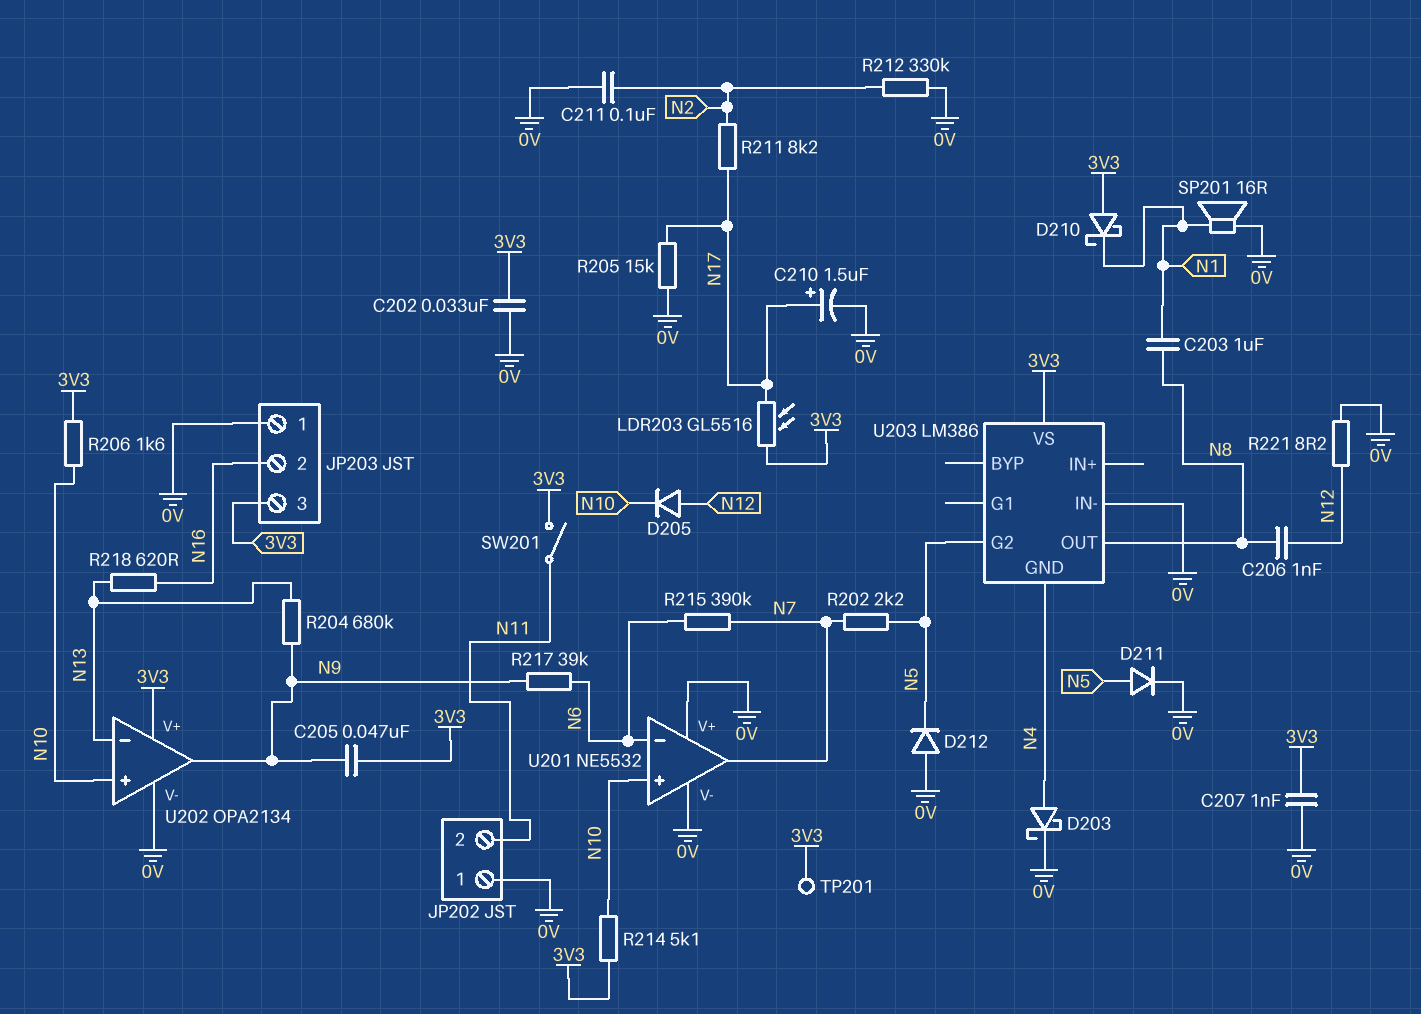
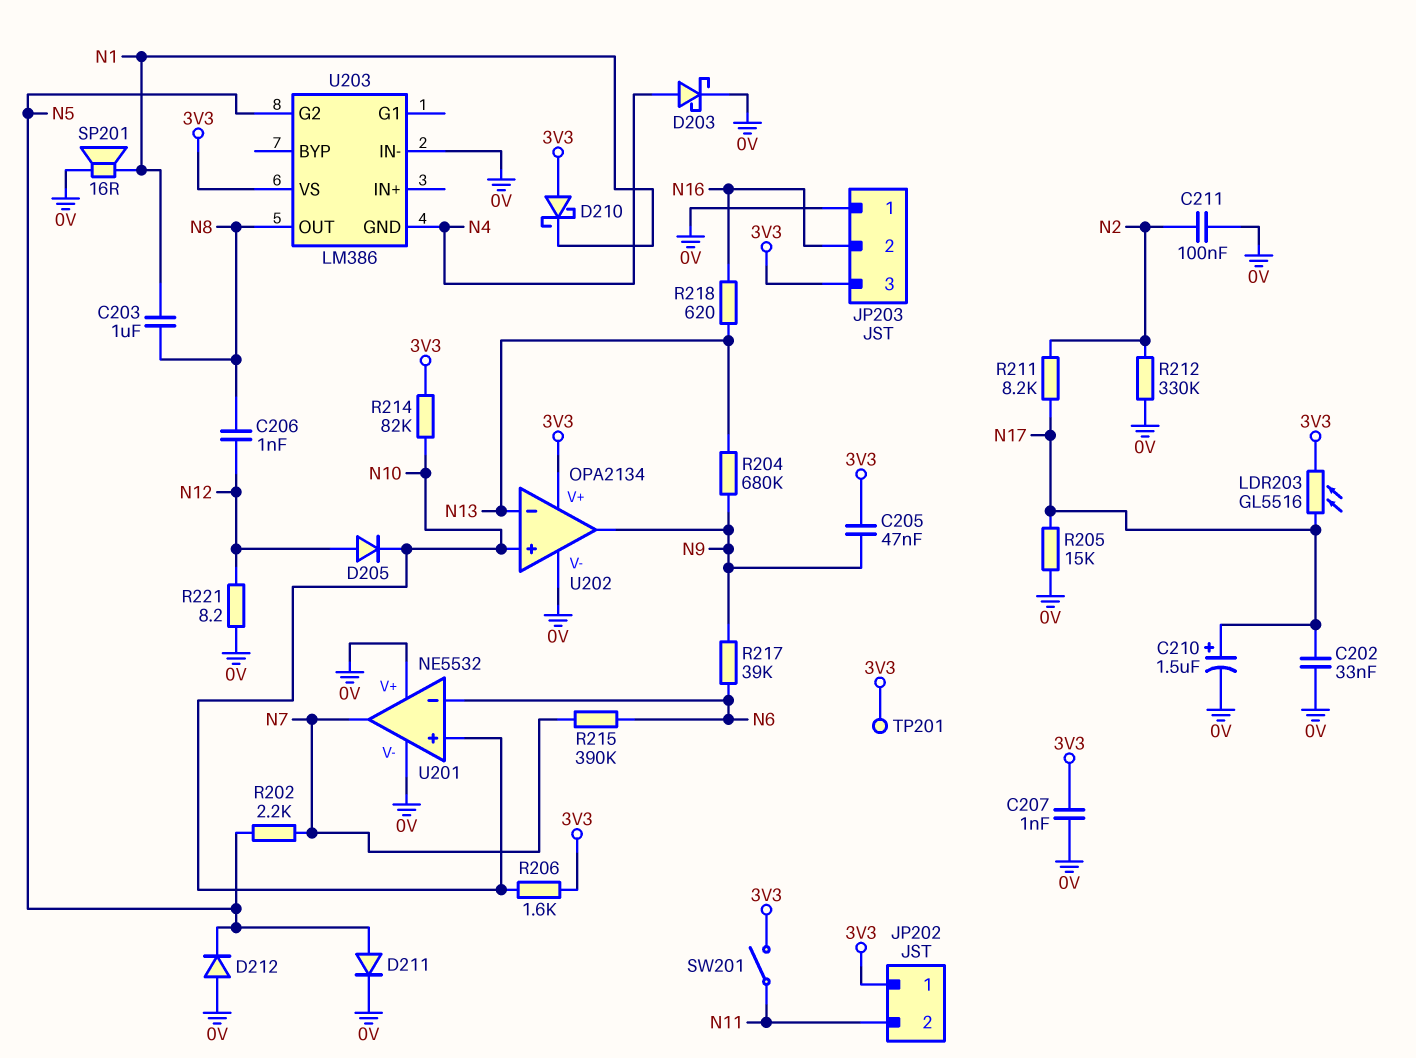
C202: 33nF (0V, 3V3) -> 33nF (0V, N17)
JP202 pin 1: 0V -> 3V3
R214: 5.1k (3V3, N10) -> 82k (3V3, N10)

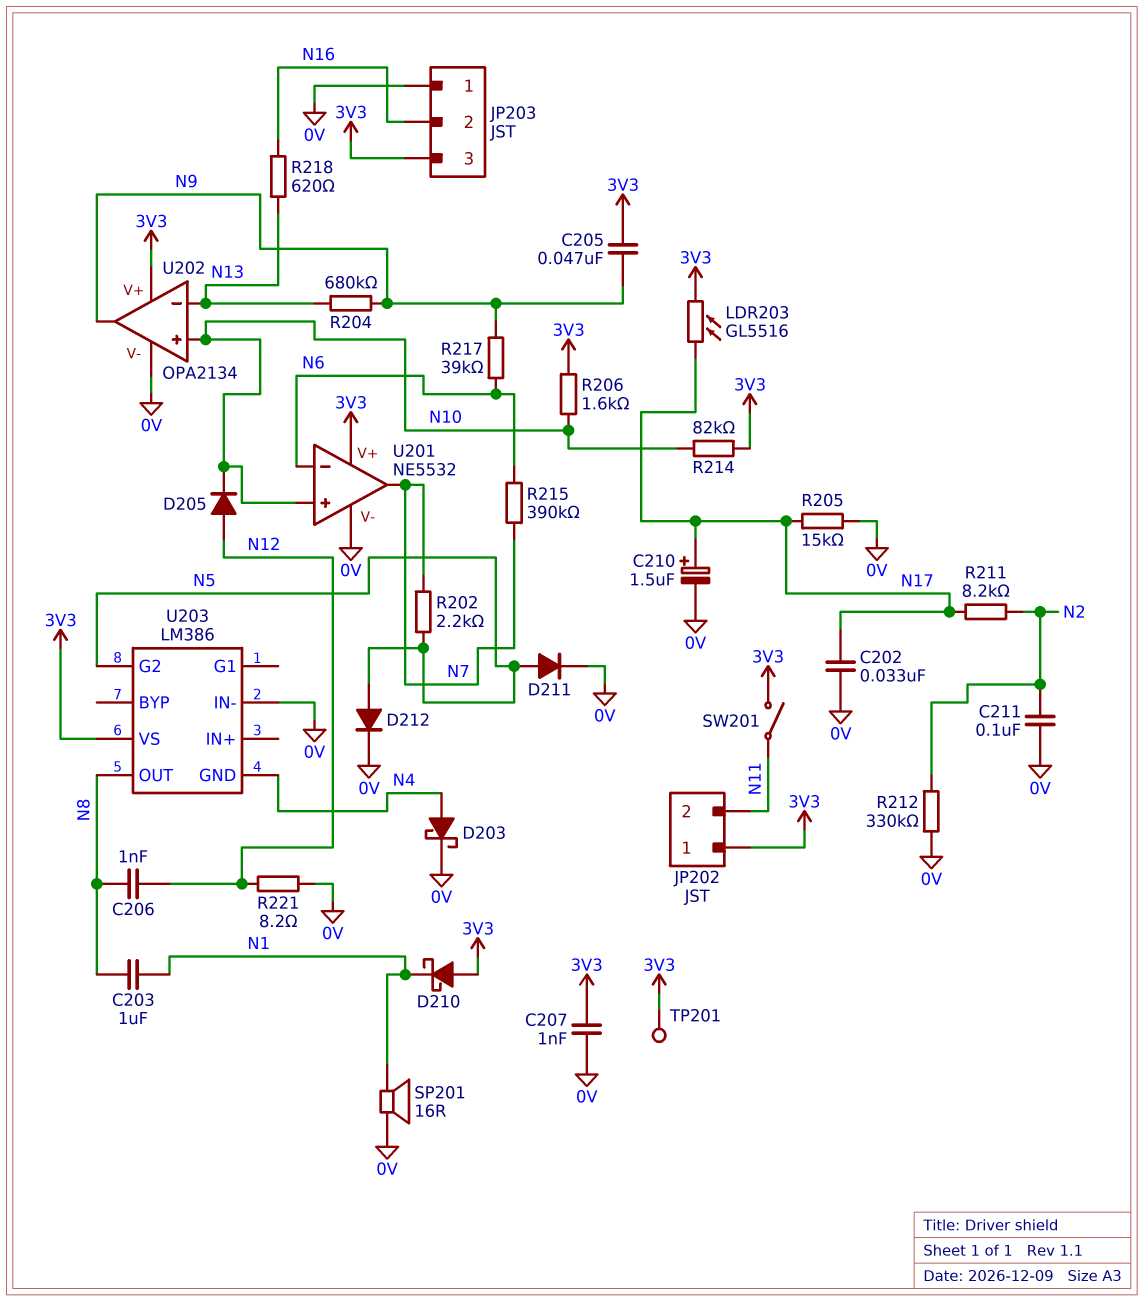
D212: diode (A 0V, K N5) -> diode (A N5, K 0V)
U201 pin V+: 0V -> 3V3

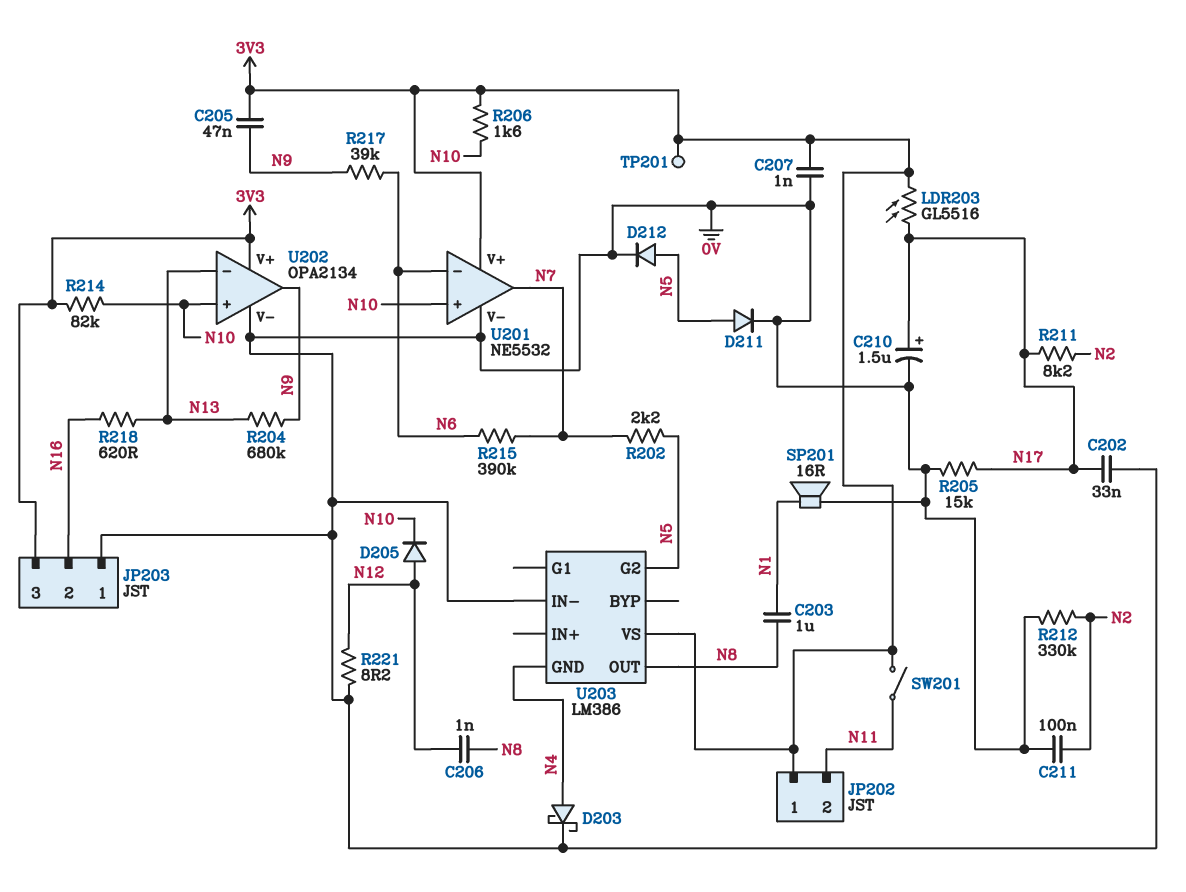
D210: schottky (A 3V3, K N1) -> none

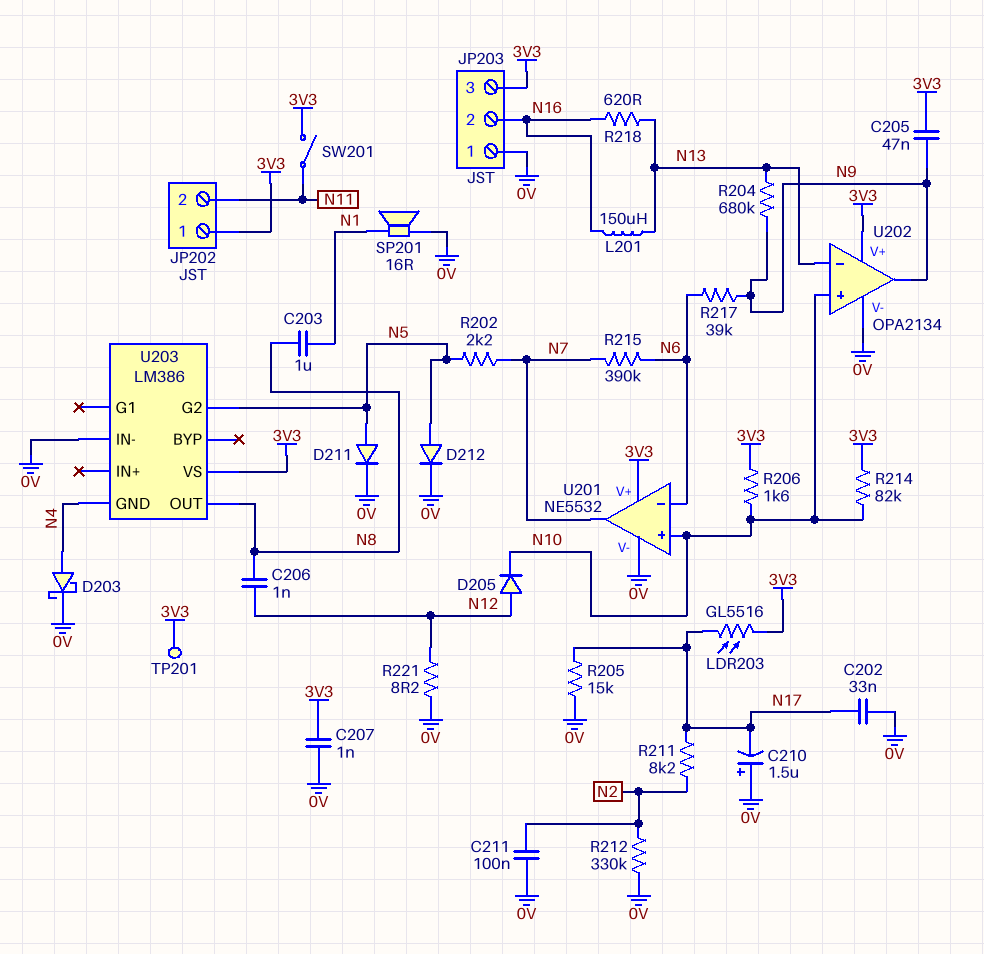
C210: 1.5uF (plus N17, minus 0V) -> 1.5uF (plus 0V, minus N17)
L201: none -> 150uH (N13, N16)

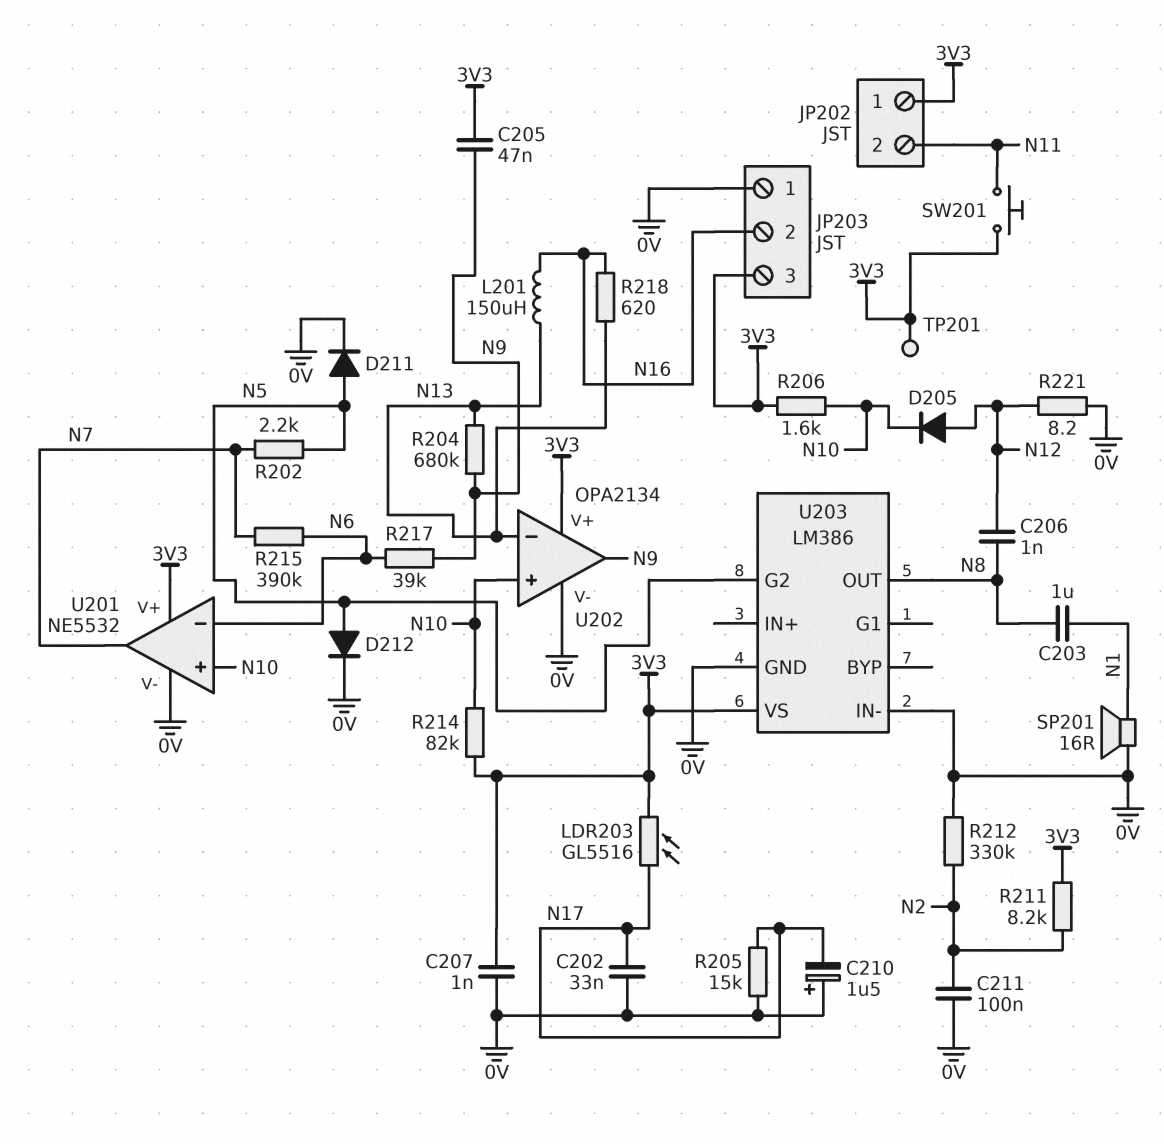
D203: schottky (A N4, K 0V) -> none
R211: 8.2k (N2, N17) -> 8.2k (3V3, N2)
SW201: switch (3V3, N11) -> button (3V3, N11)
U203 pin GND: N4 -> 0V

